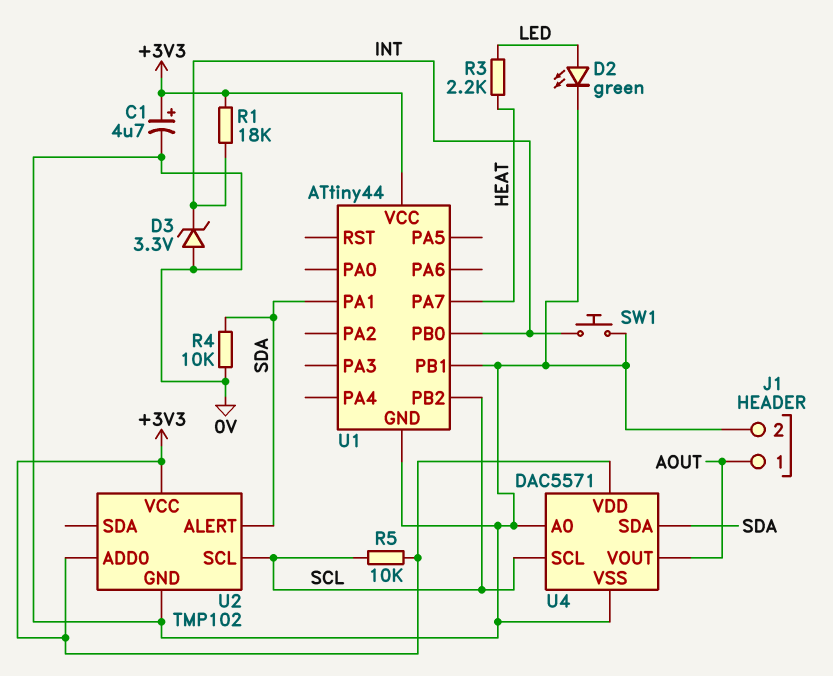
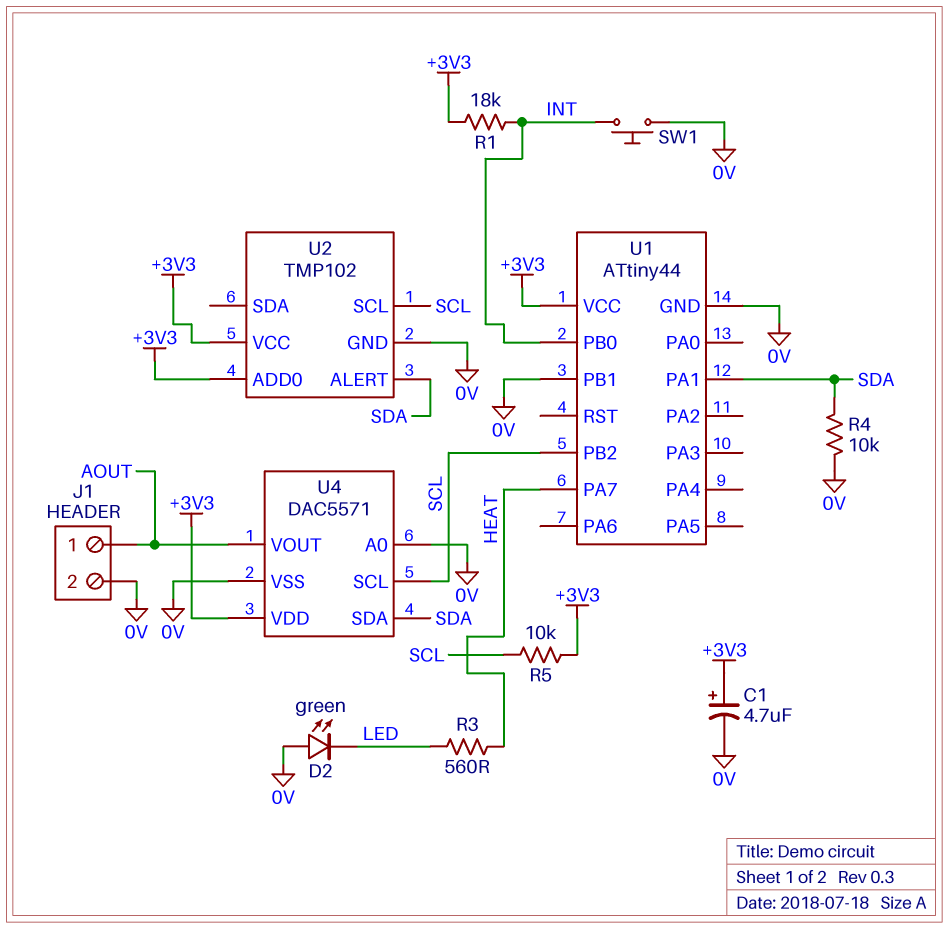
D2: LED green (A LED, K 0V) -> LED green (A 0V, K LED)
D3: zener 3.3V (A 0V, K INT) -> none
R3: 2.2k (HEAT, LED) -> 560 (HEAT, LED)

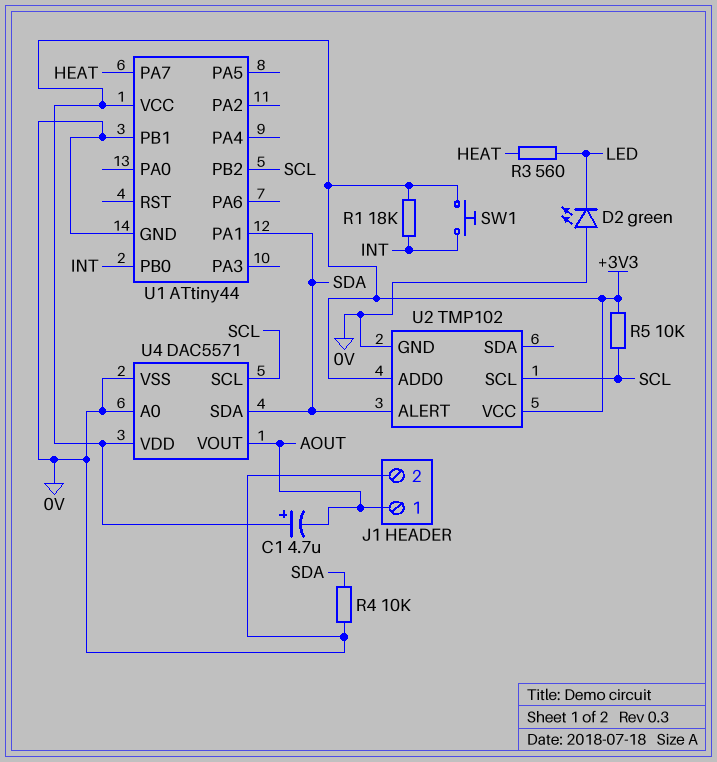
C1: 4.7uF (plus +3V3, minus 0V) -> 4.7uF (plus +3V3, minus AOUT)
SW1: button (0V, INT) -> button (+3V3, INT)

